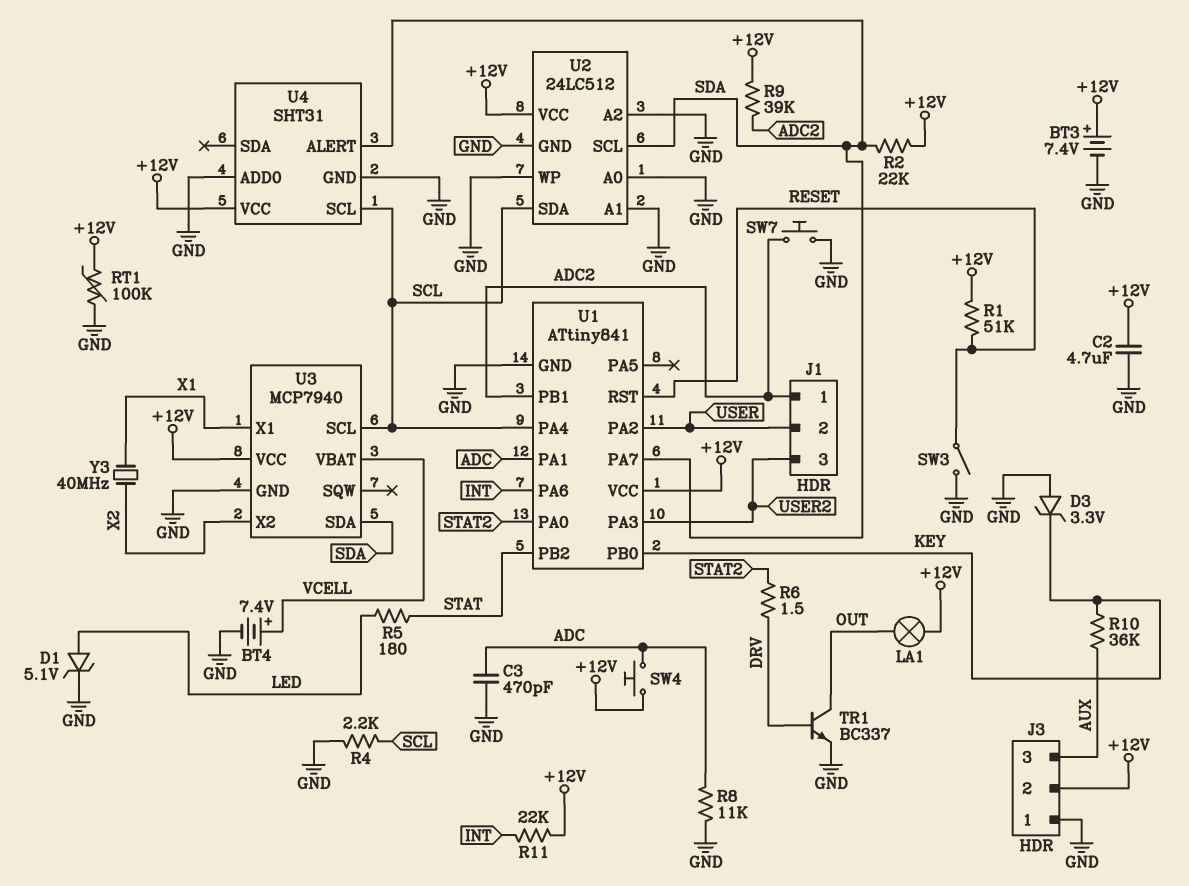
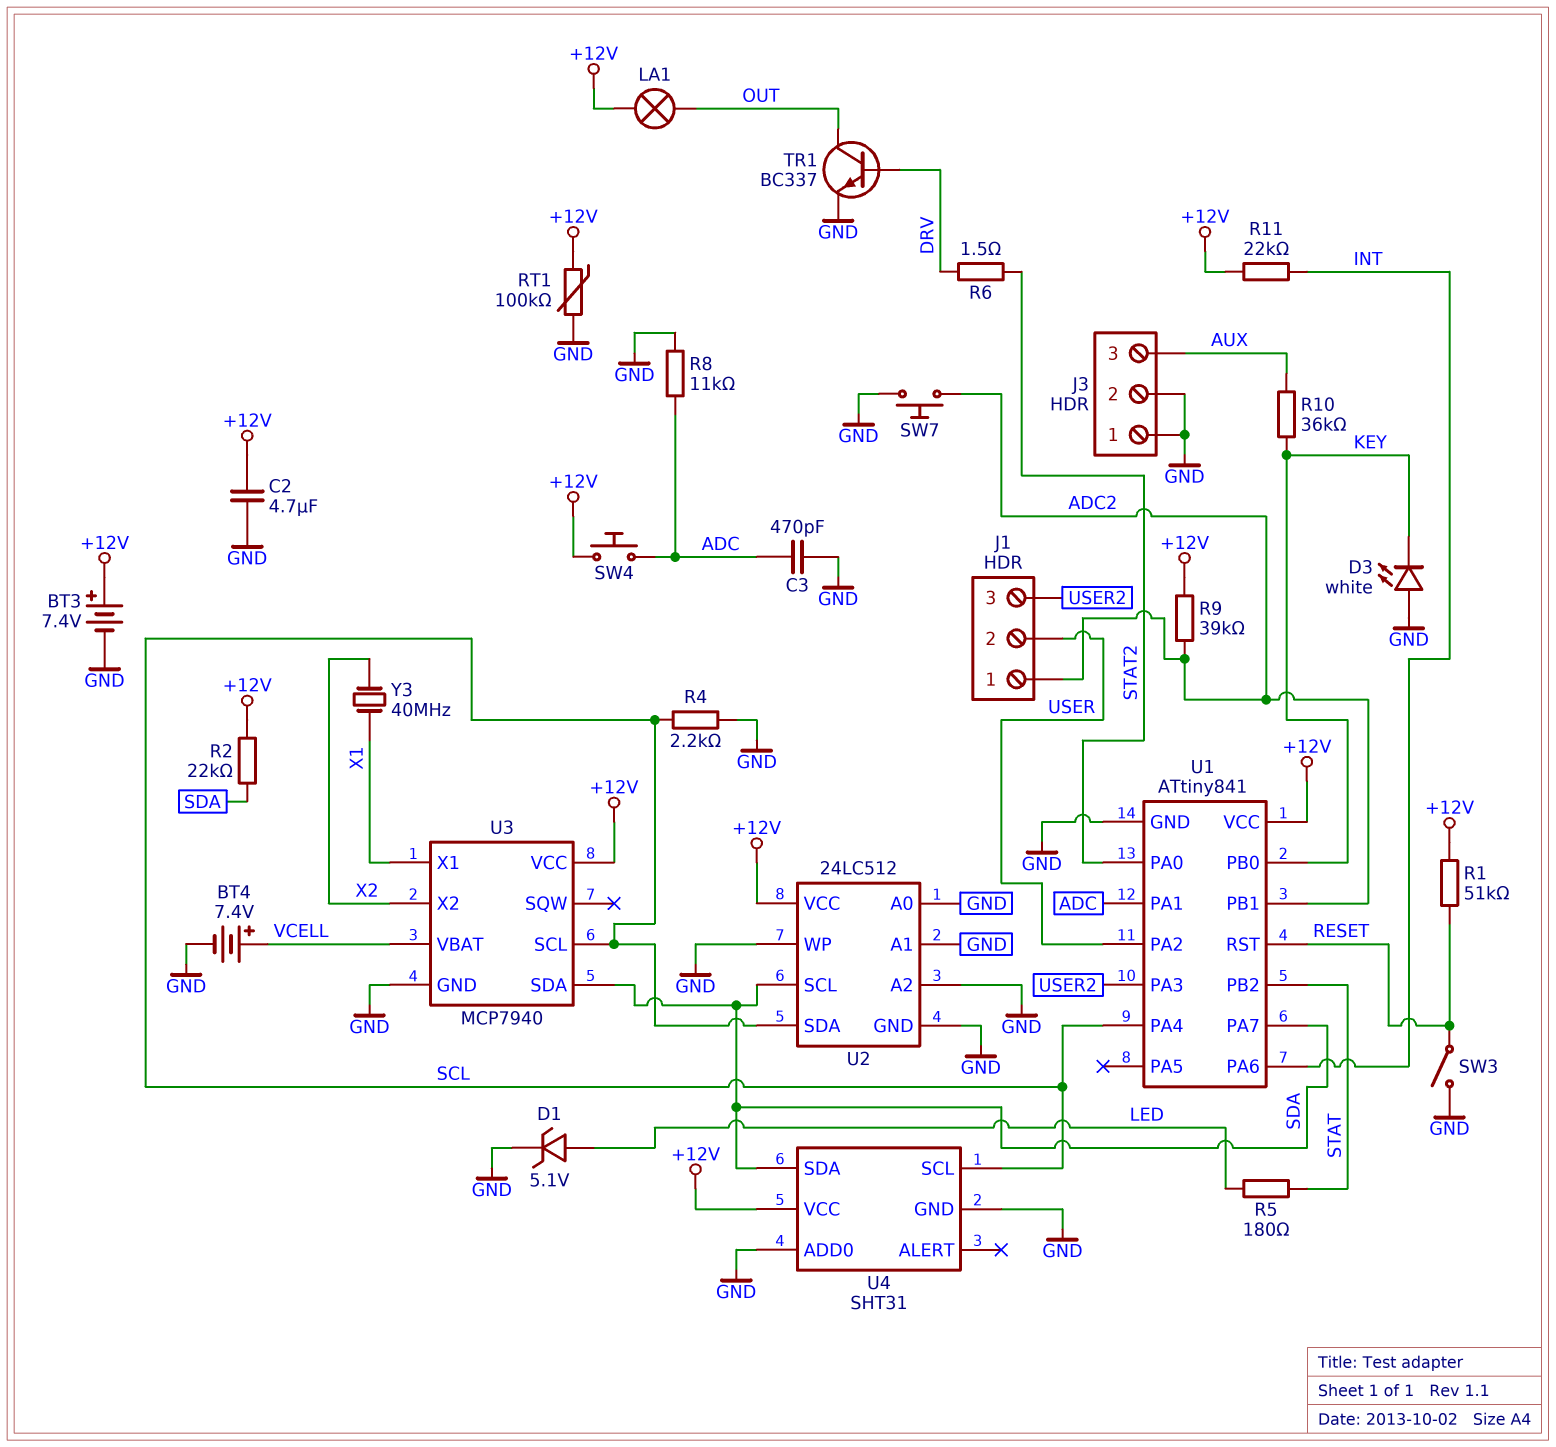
D3: zener 3.3V (A GND, K KEY) -> LED white (A GND, K KEY)
J3 pin 2: +12V -> GND
U4 pin ALERT: SDA -> none
U4 pin SDA: none -> SDA

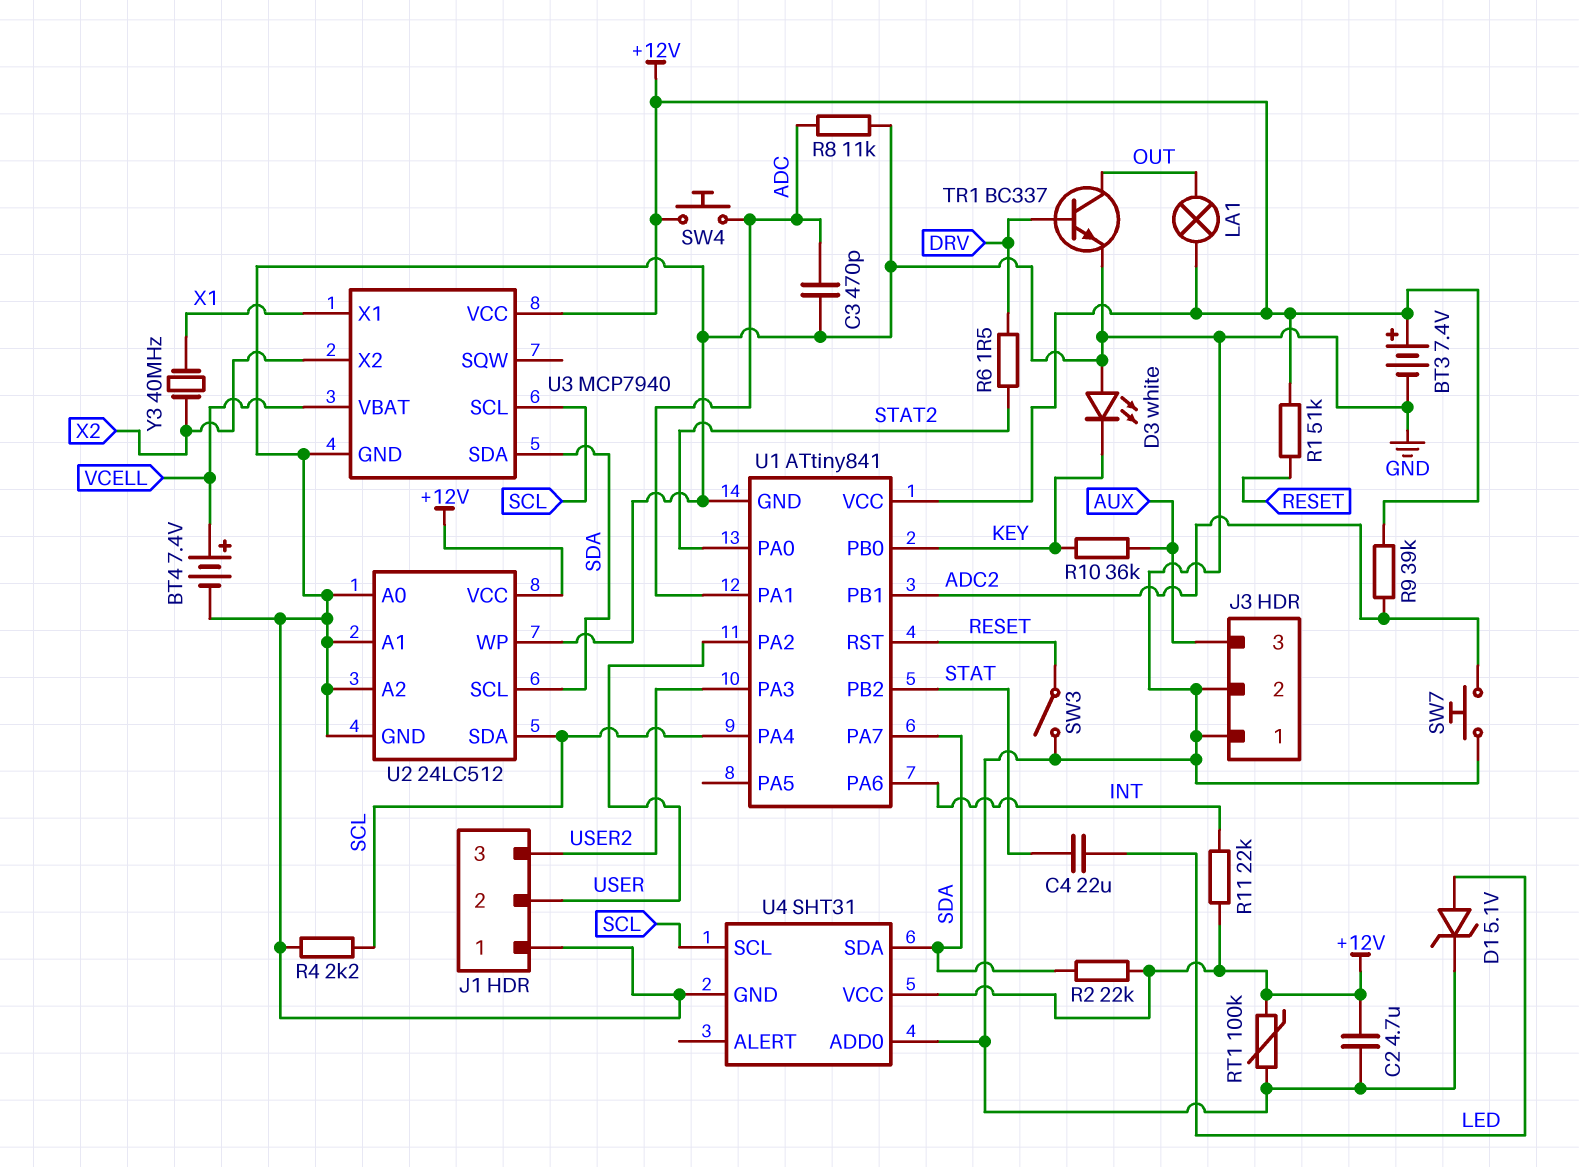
C4: none -> 22uF (LED, STAT)
J1 pin 1: ADC2 -> GND
R5: 180 (LED, STAT) -> none

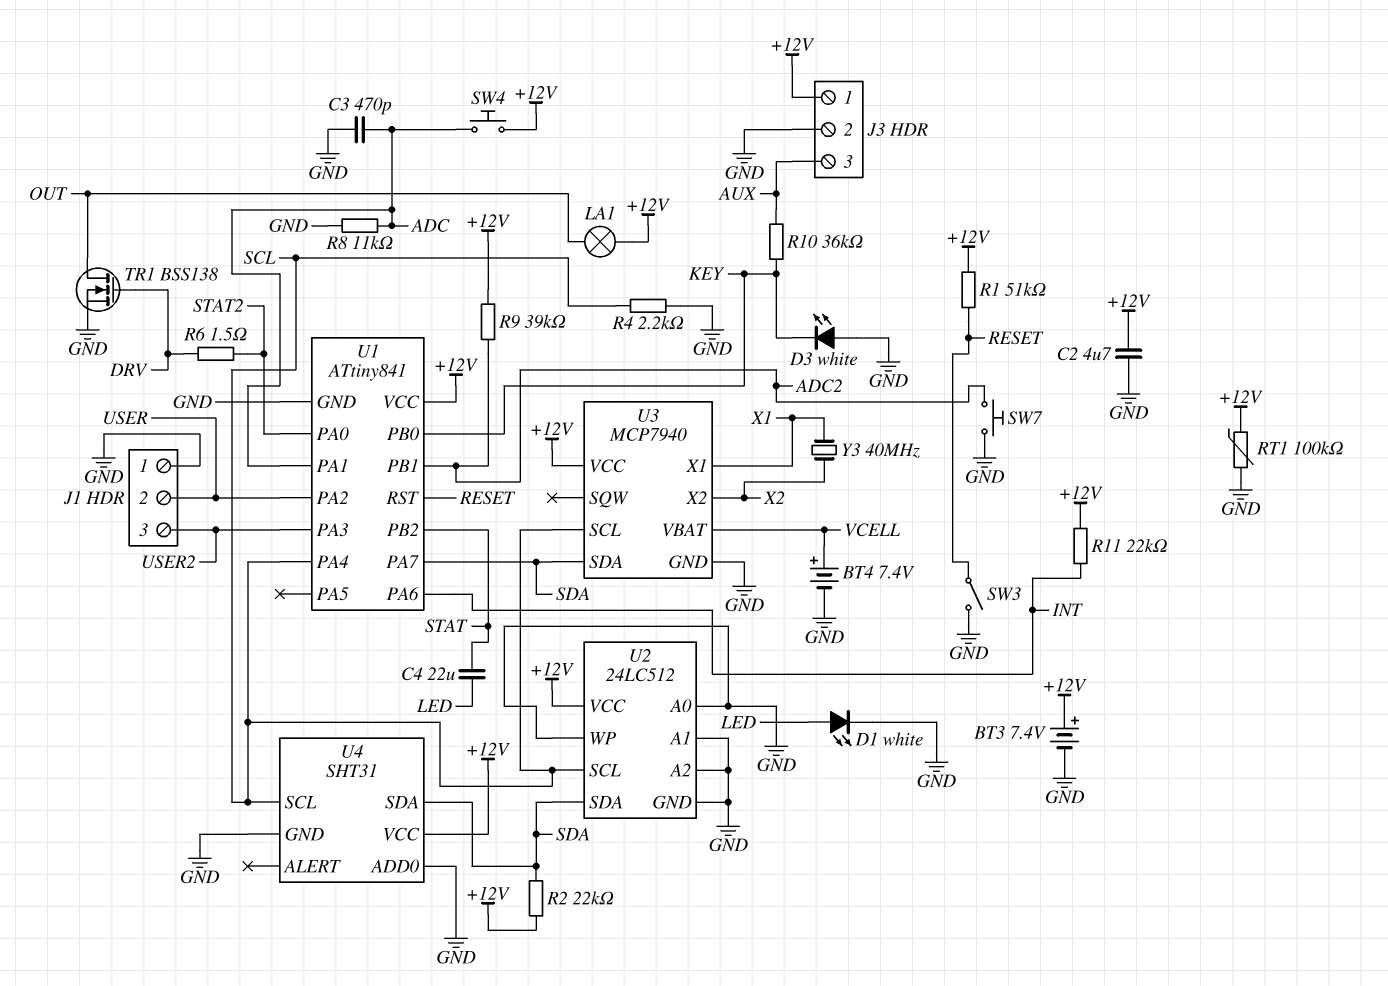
D1: zener 5.1V (A LED, K GND) -> LED white (A LED, K GND)
J3 pin 1: GND -> +12V
TR1: NPN BC337 (B DRV, C OUT, E GND) -> NMOS BSS138 (G DRV, D OUT, S GND)
U2 pin SCL: SDA -> SCL
U2 pin SDA: SCL -> SDA

